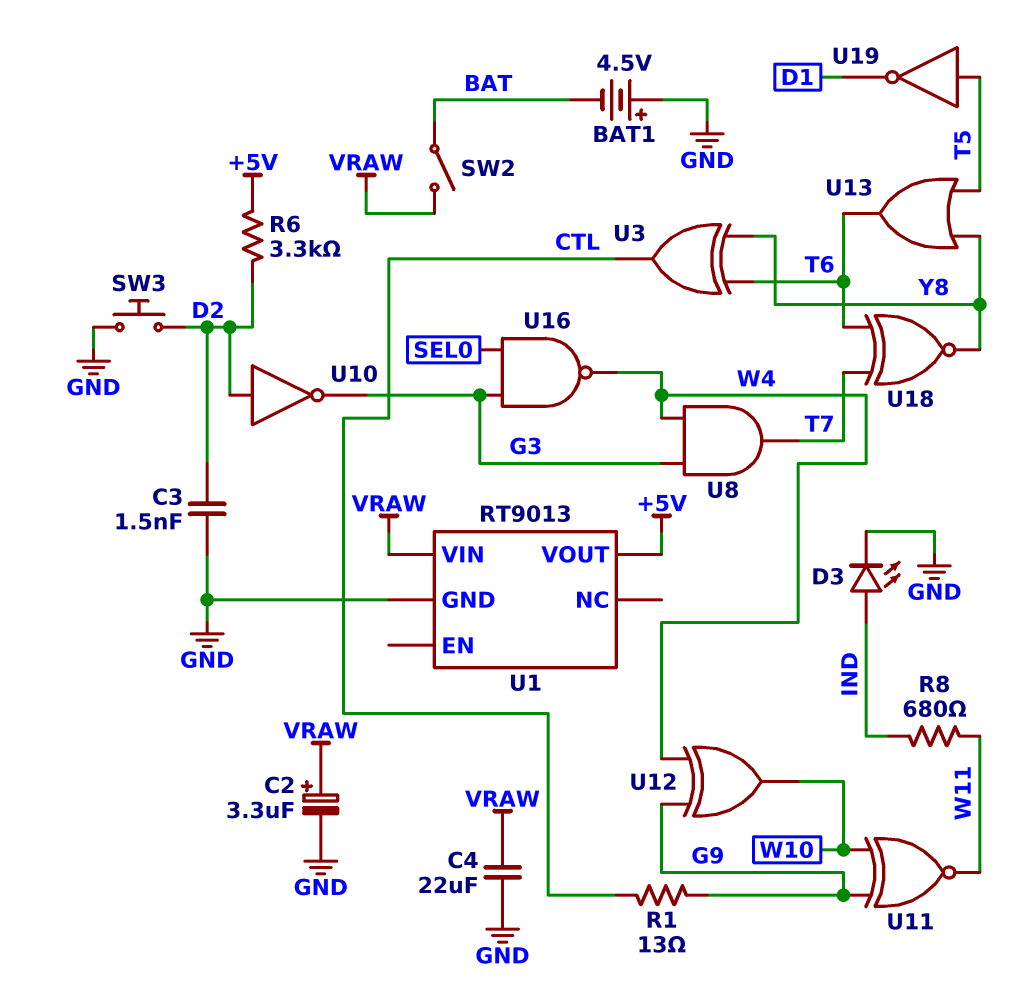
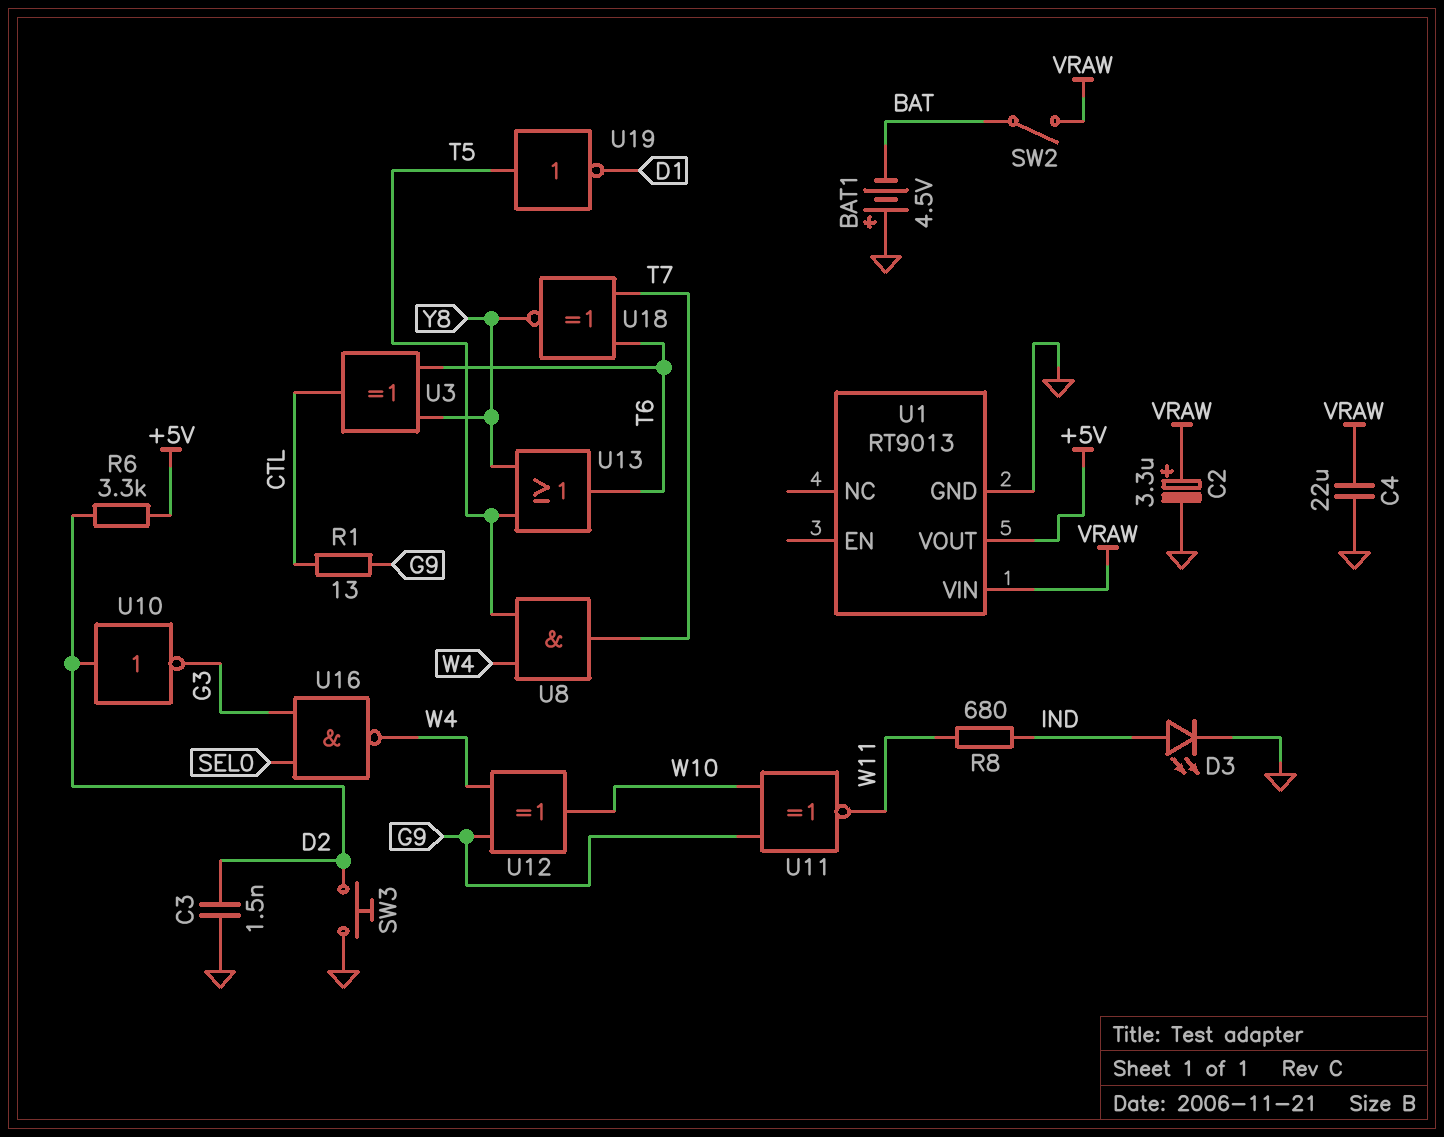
U8: AND (in G3, in W4, out T7) -> AND (in T5, in W4, out T7)

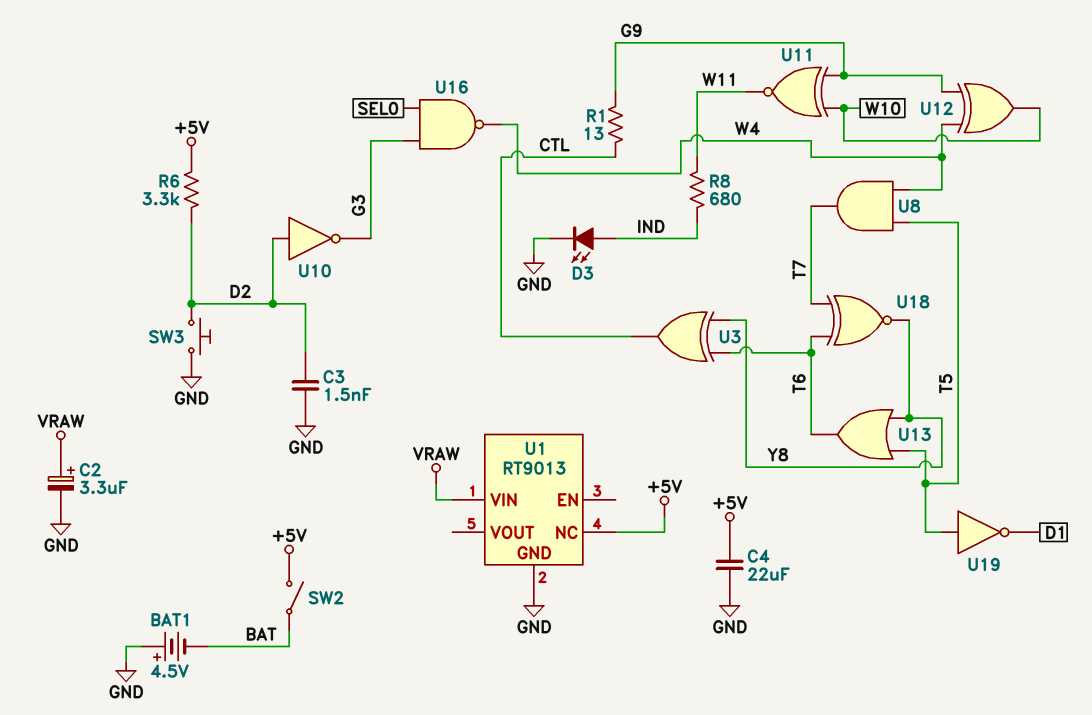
C4: 22uF (GND, VRAW) -> 22uF (+5V, GND)
SW2: switch (BAT, VRAW) -> switch (+5V, BAT)
U1 pin NC: none -> +5V
U1 pin VOUT: +5V -> none

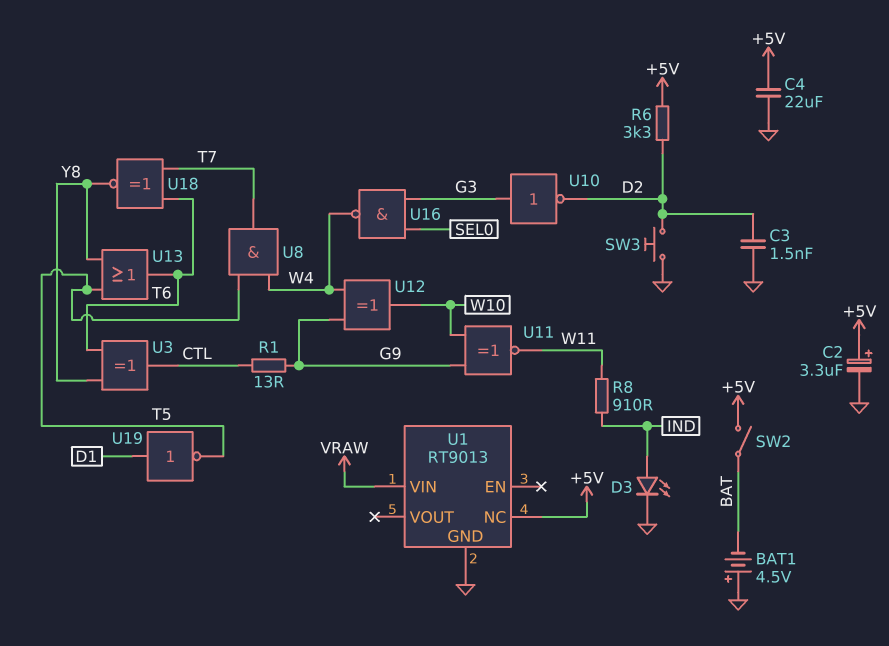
C2: 3.3uF (plus VRAW, minus GND) -> 3.3uF (plus +5V, minus GND)
R8: 680 (IND, W11) -> 910 (IND, W11)
U10: NOT (in D2, out G3) -> NOT (in G3, out D2)
U19: NOT (in T5, out D1) -> NOT (in D1, out T5)

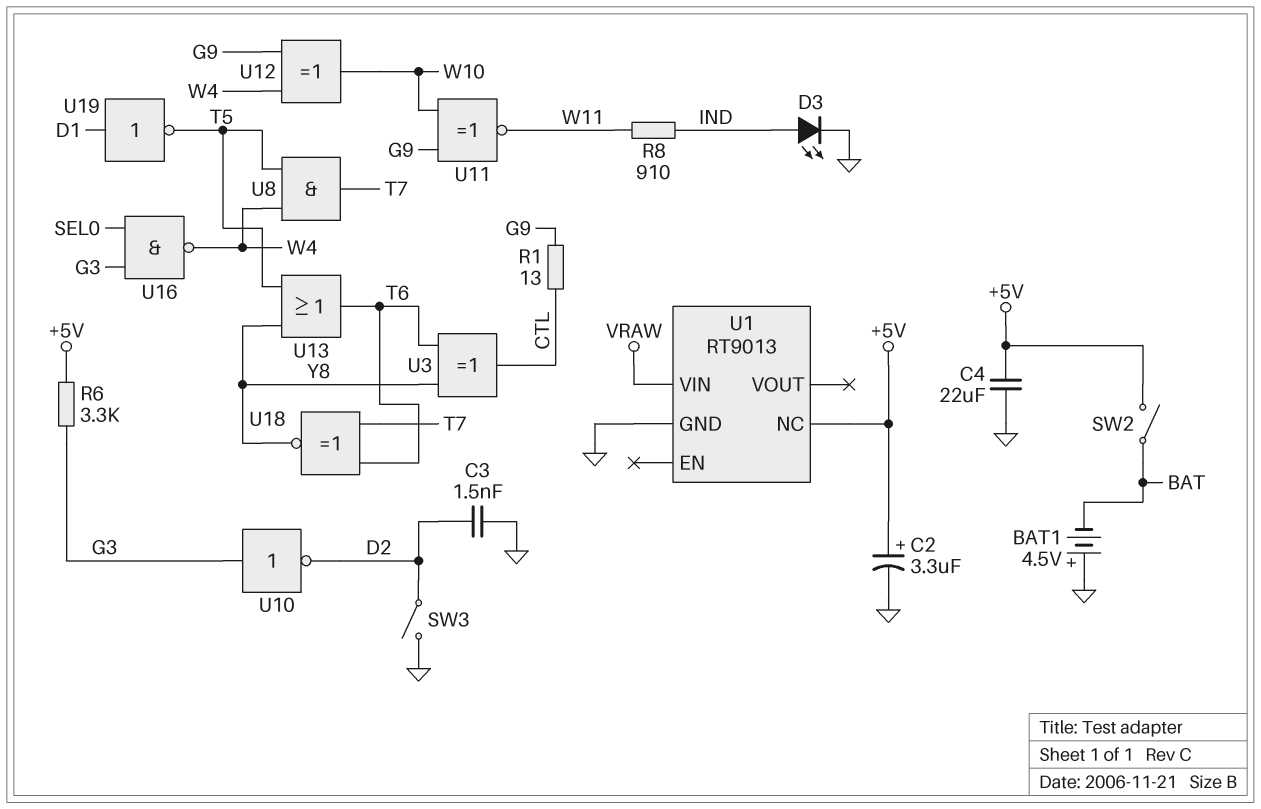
R6: 3.3k (+5V, D2) -> 3.3k (+5V, G3)
SW3: button (D2, GND) -> switch (D2, GND)

